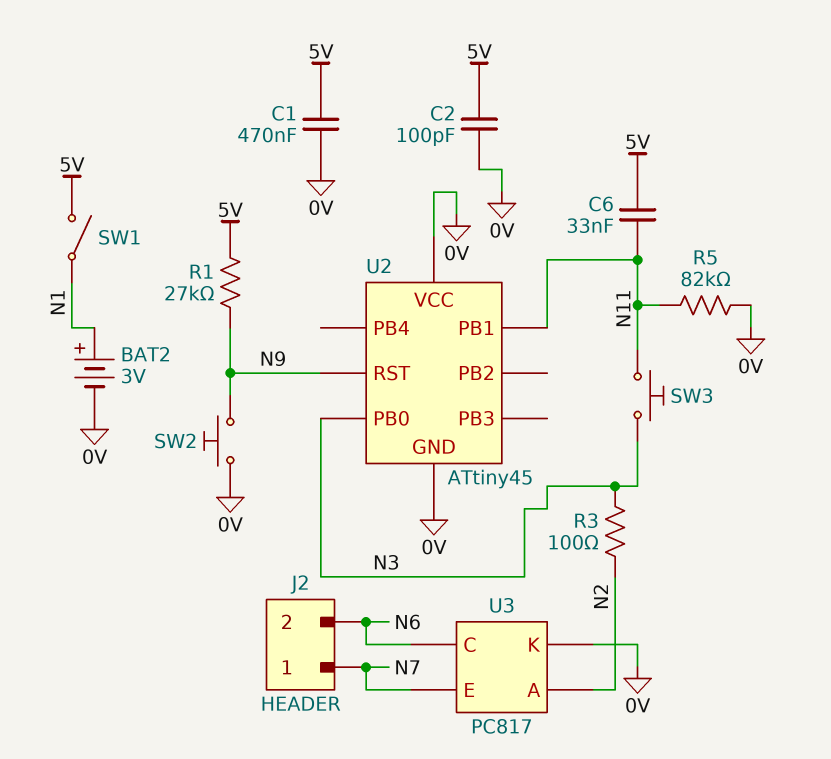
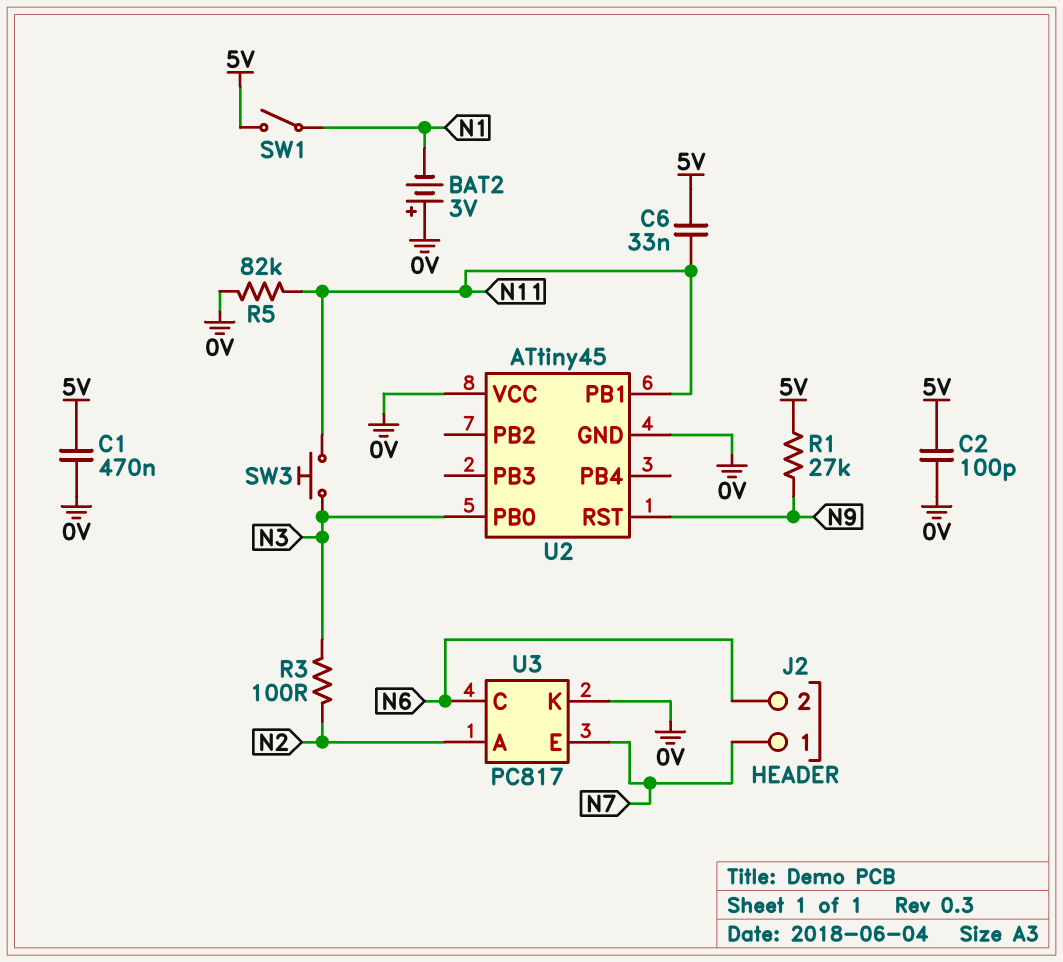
BAT2: 3V (plus N1, minus 0V) -> 3V (plus 0V, minus N1)
SW2: button (0V, N9) -> none

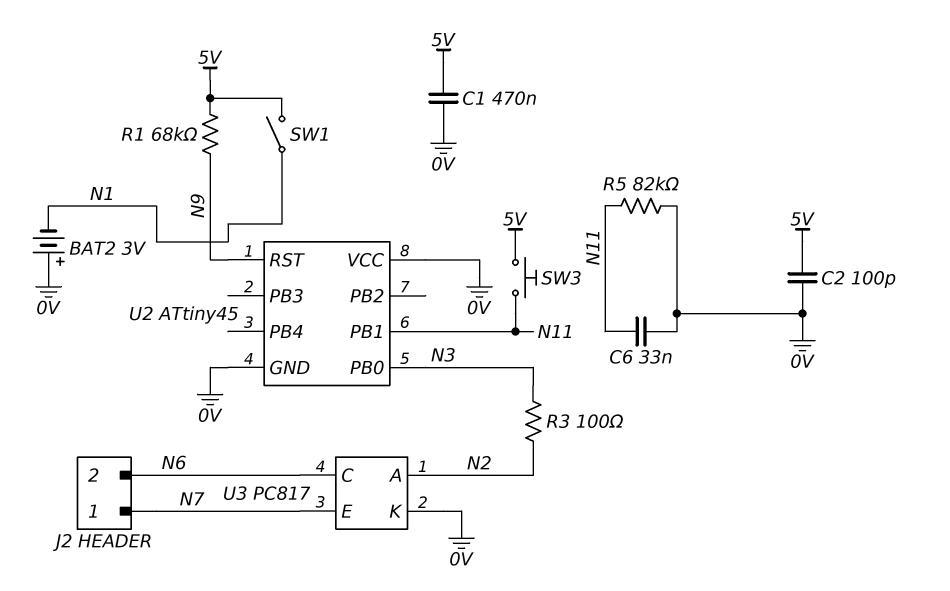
C6: 33nF (5V, N11) -> 33nF (0V, N11)
R1: 27k (5V, N9) -> 68k (5V, N9)
SW3: button (N3, N11) -> button (5V, N11)

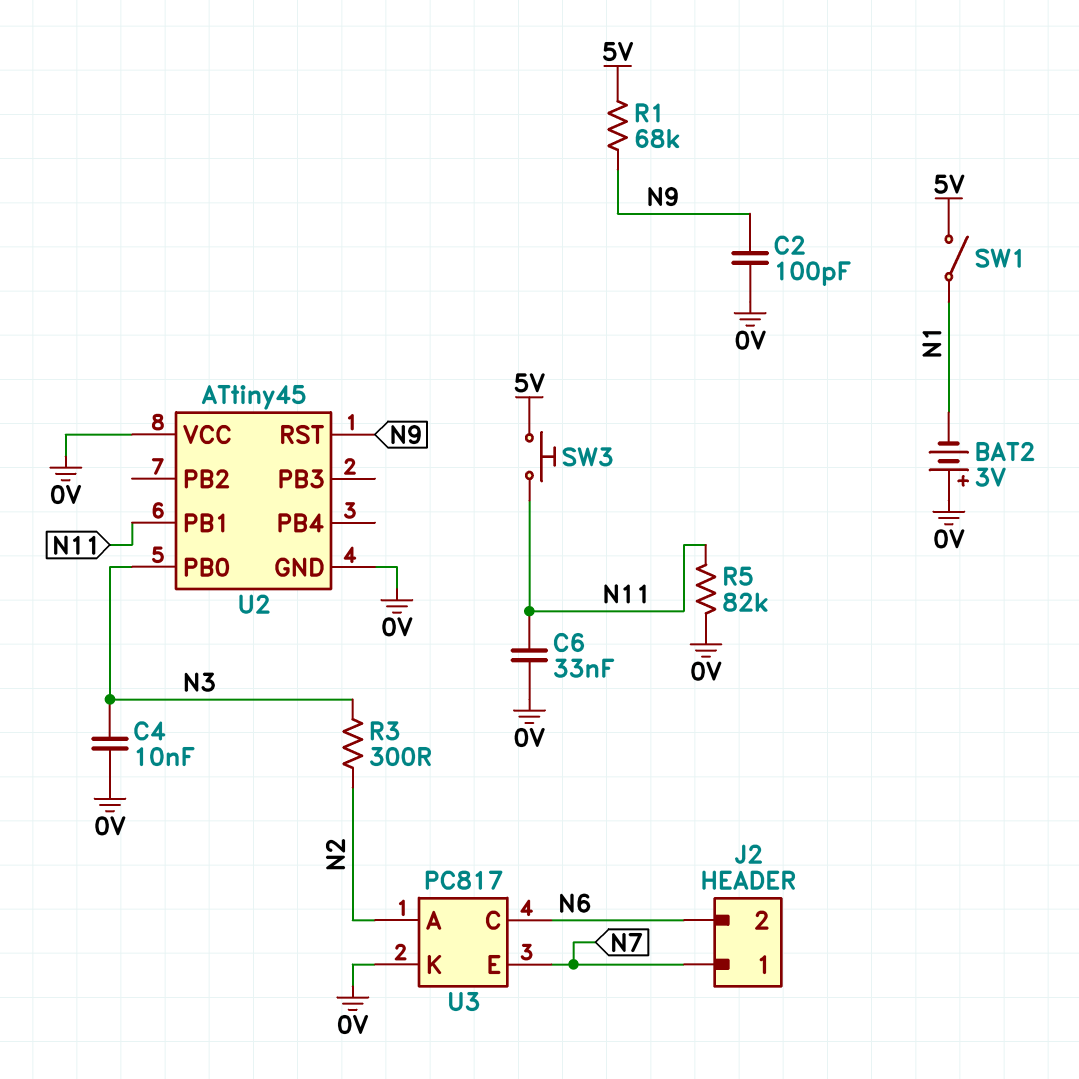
C1: 470nF (0V, 5V) -> none
C2: 100pF (0V, 5V) -> 100pF (0V, N9)
C4: none -> 10nF (0V, N3)
R3: 100 (N2, N3) -> 300 (N2, N3)

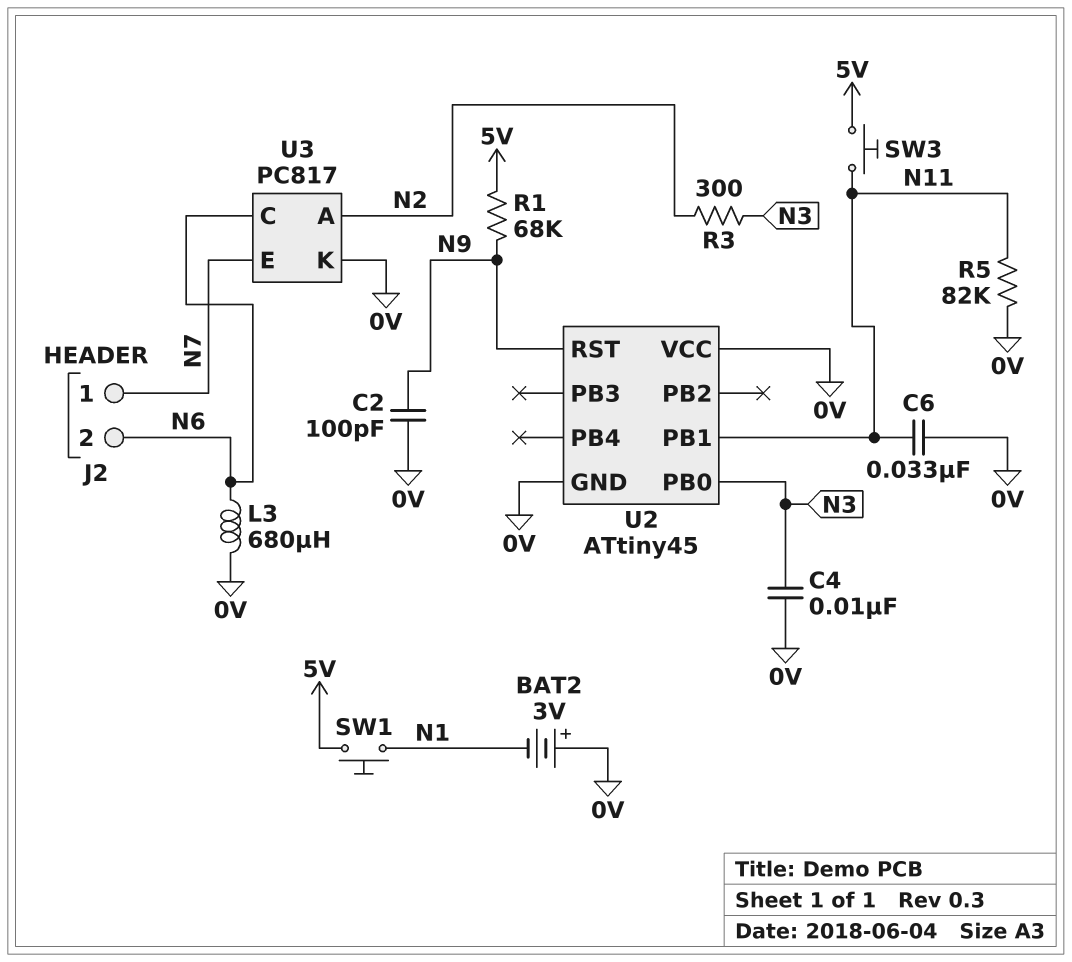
L3: none -> 680uH (0V, N6)
SW1: switch (5V, N1) -> button (5V, N1)

